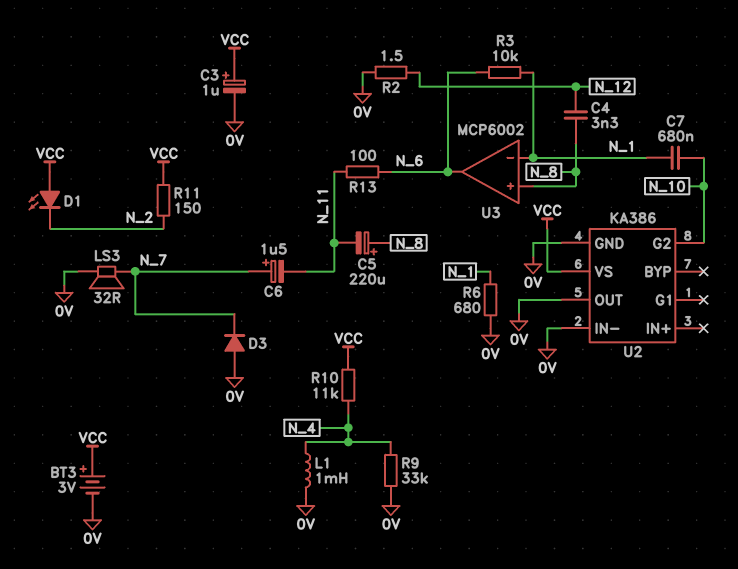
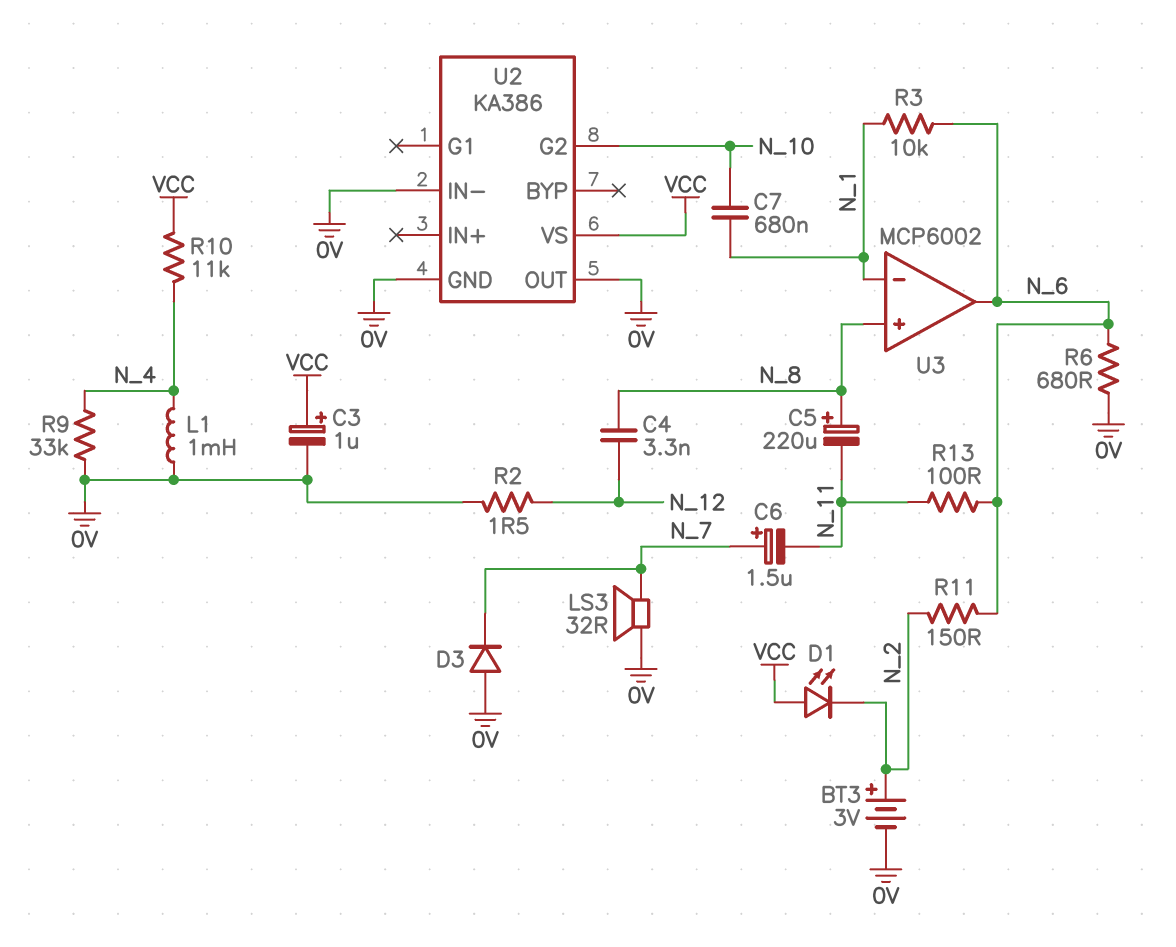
BT3: 3V (plus VCC, minus 0V) -> 3V (plus N_2, minus 0V)
R6: 680 (0V, N_1) -> 680 (0V, N_6)
R11: 150 (N_2, VCC) -> 150 (N_2, N_6)

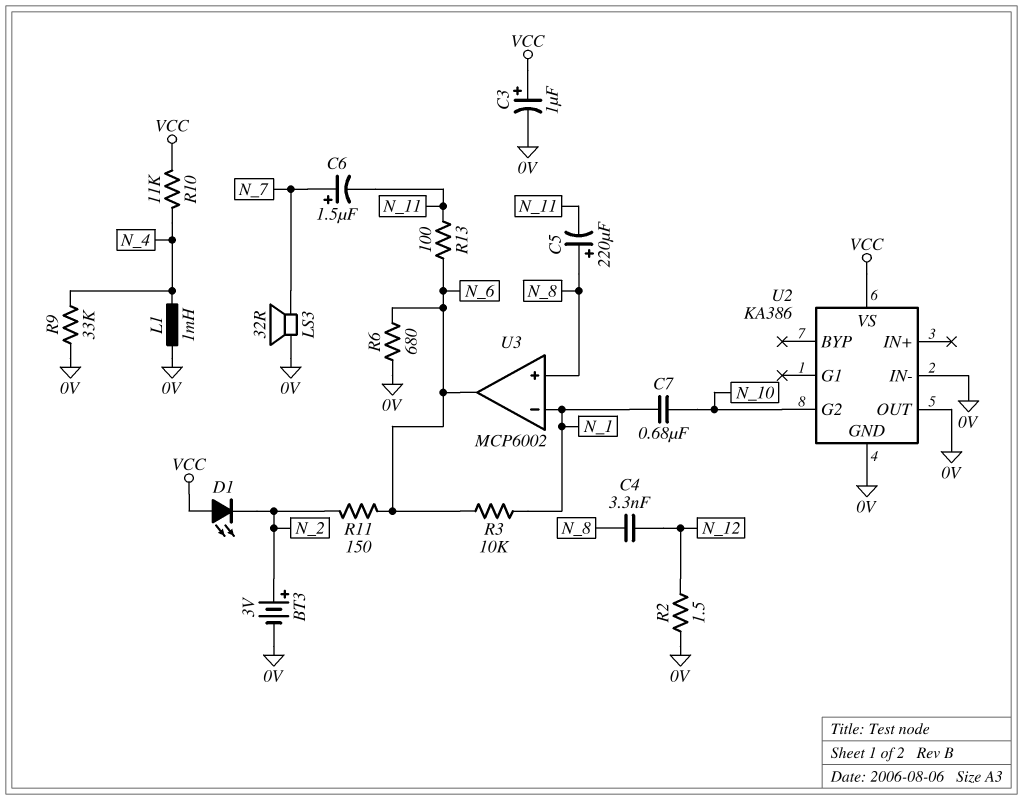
D3: diode (A 0V, K N_7) -> none

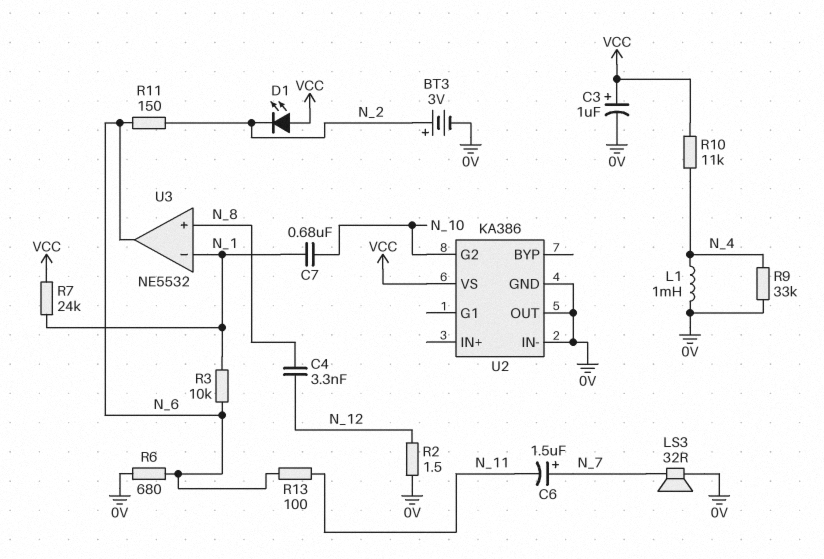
C5: 220uF (plus N_8, minus N_11) -> none
R7: none -> 24k (N_1, VCC)
U3: MCP6002 -> NE5532

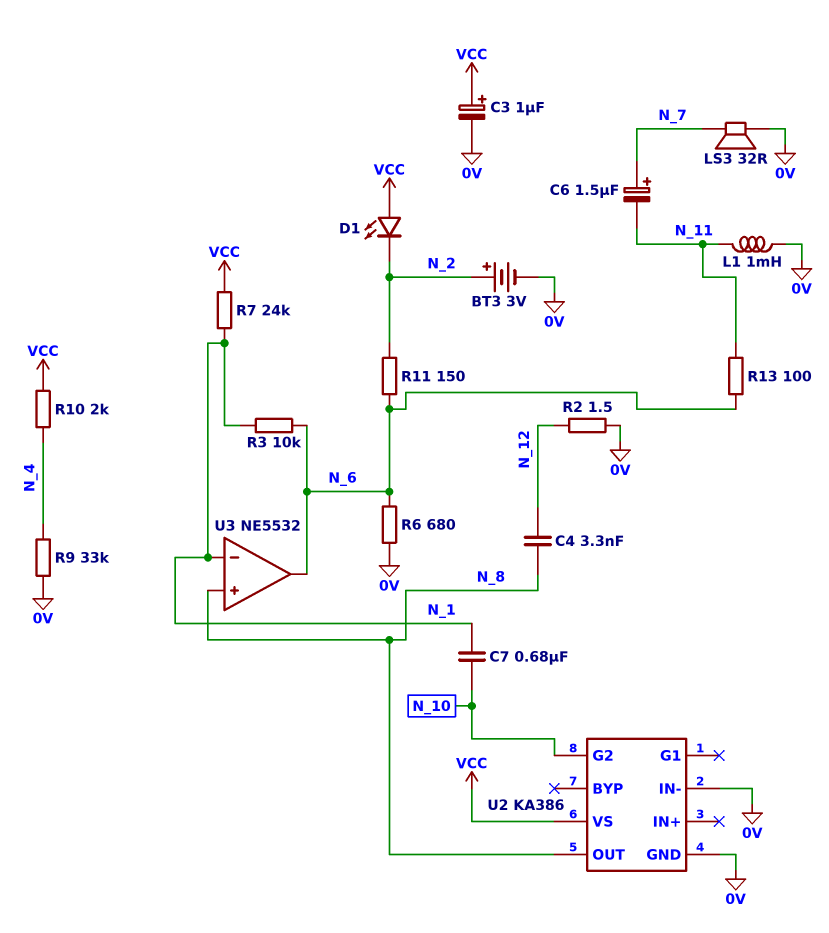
L1: 1mH (0V, N_4) -> 1mH (0V, N_11)
R10: 11k (N_4, VCC) -> 2k (N_4, VCC)
U2 pin OUT: 0V -> N_8

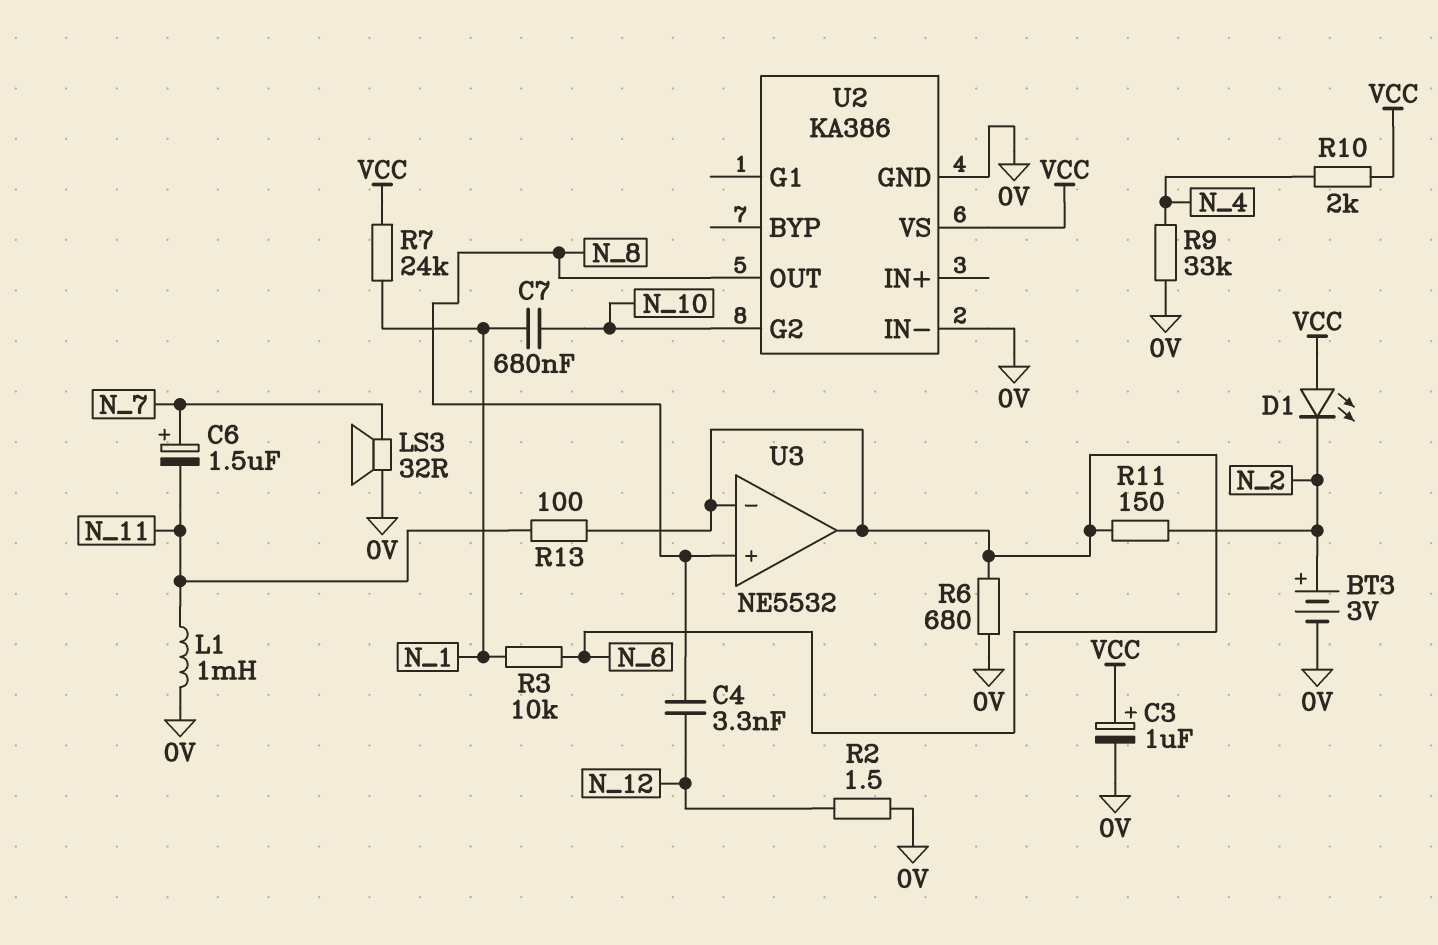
U3 pin in-: N_1 -> N_6

